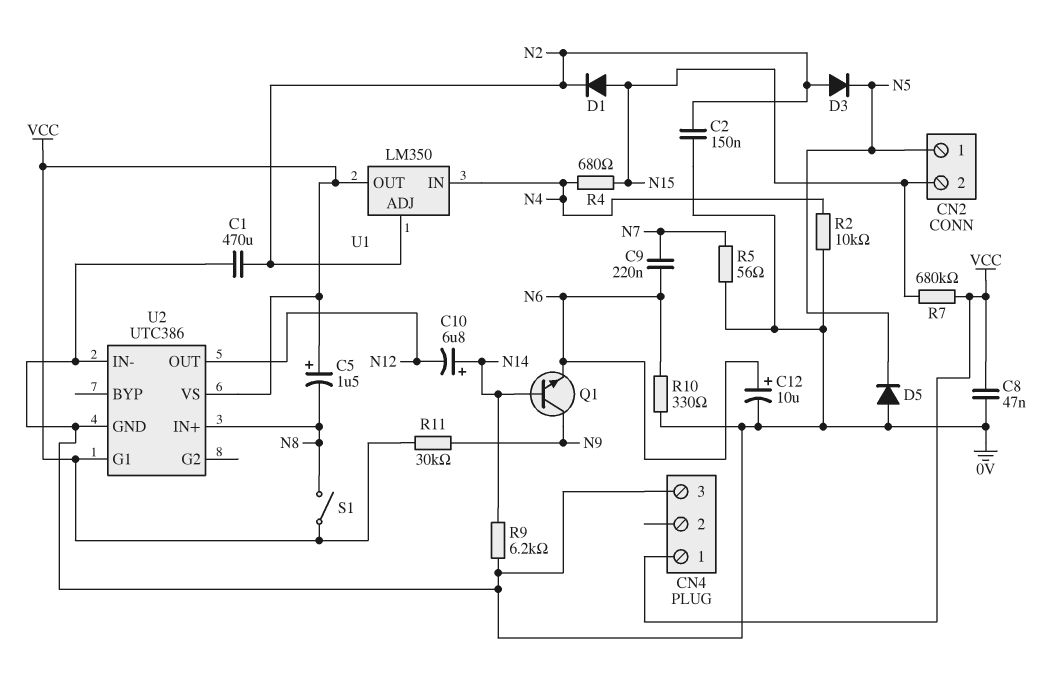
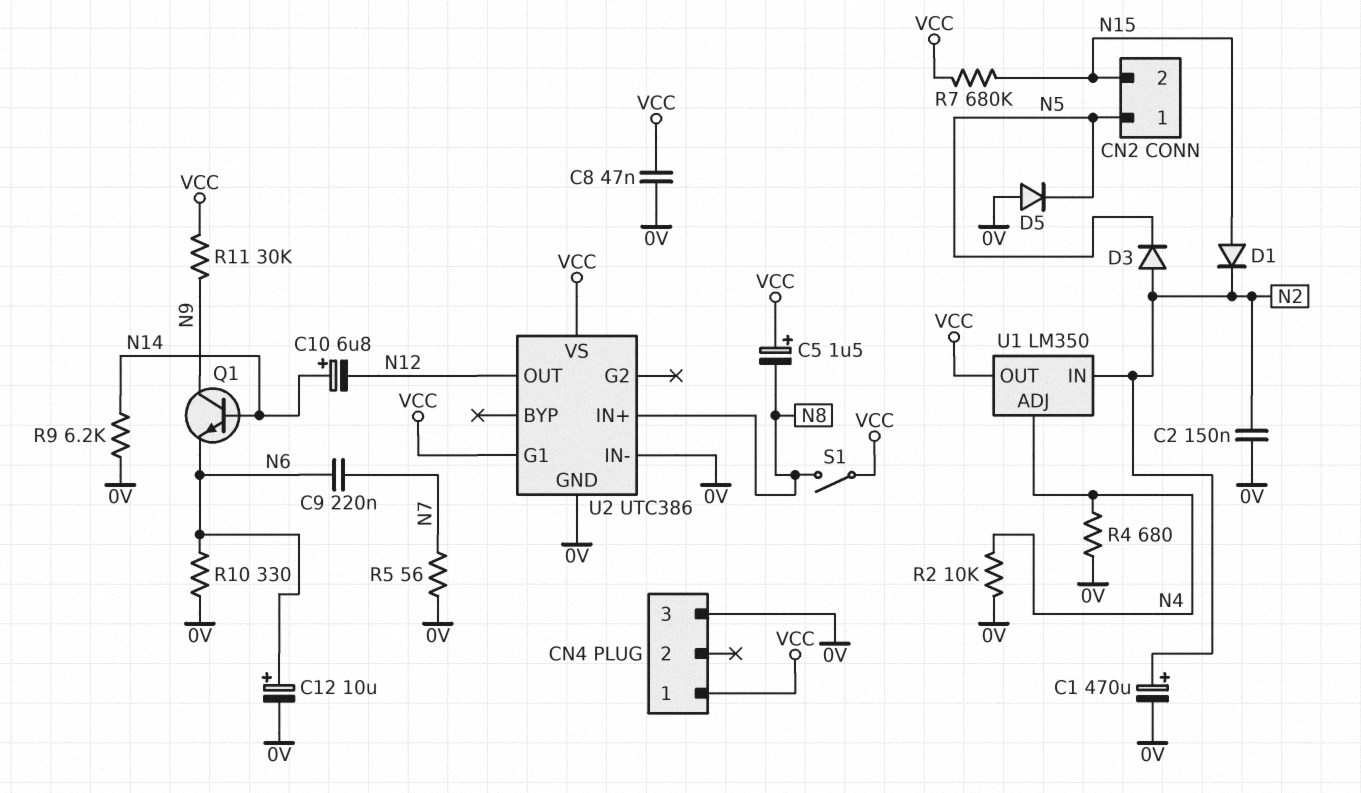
C1: 470uF (0V, N2) -> 470uF (plus N2, minus 0V)
R4: 680 (N4, N15) -> 680 (0V, N4)
U1 pin ADJ: N2 -> N4
U1 pin IN: N4 -> N2

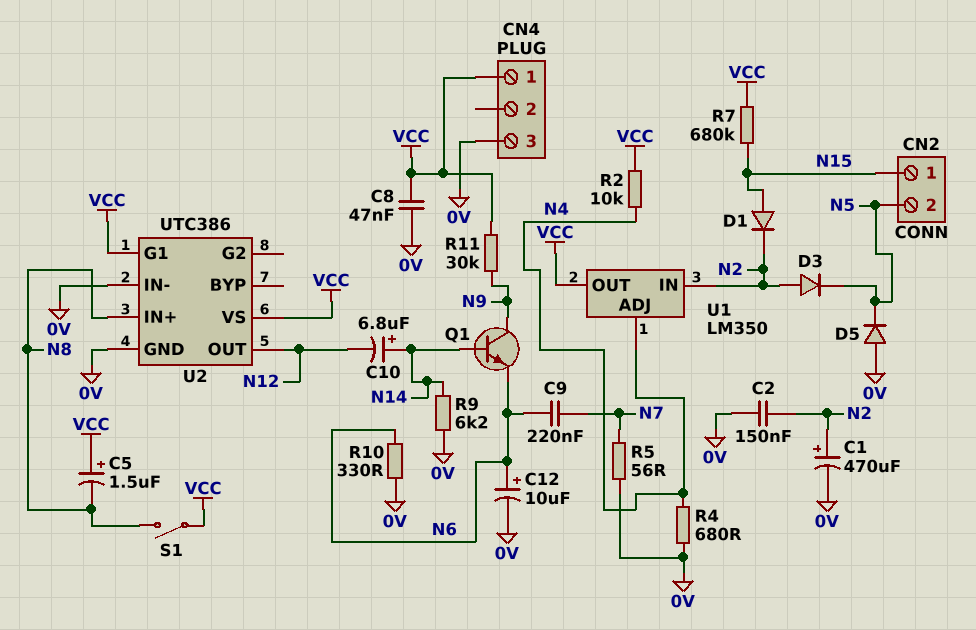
CN2 pin 1: N5 -> N15
CN2 pin 2: N15 -> N5
R2: 10k (0V, N4) -> 10k (N4, VCC)

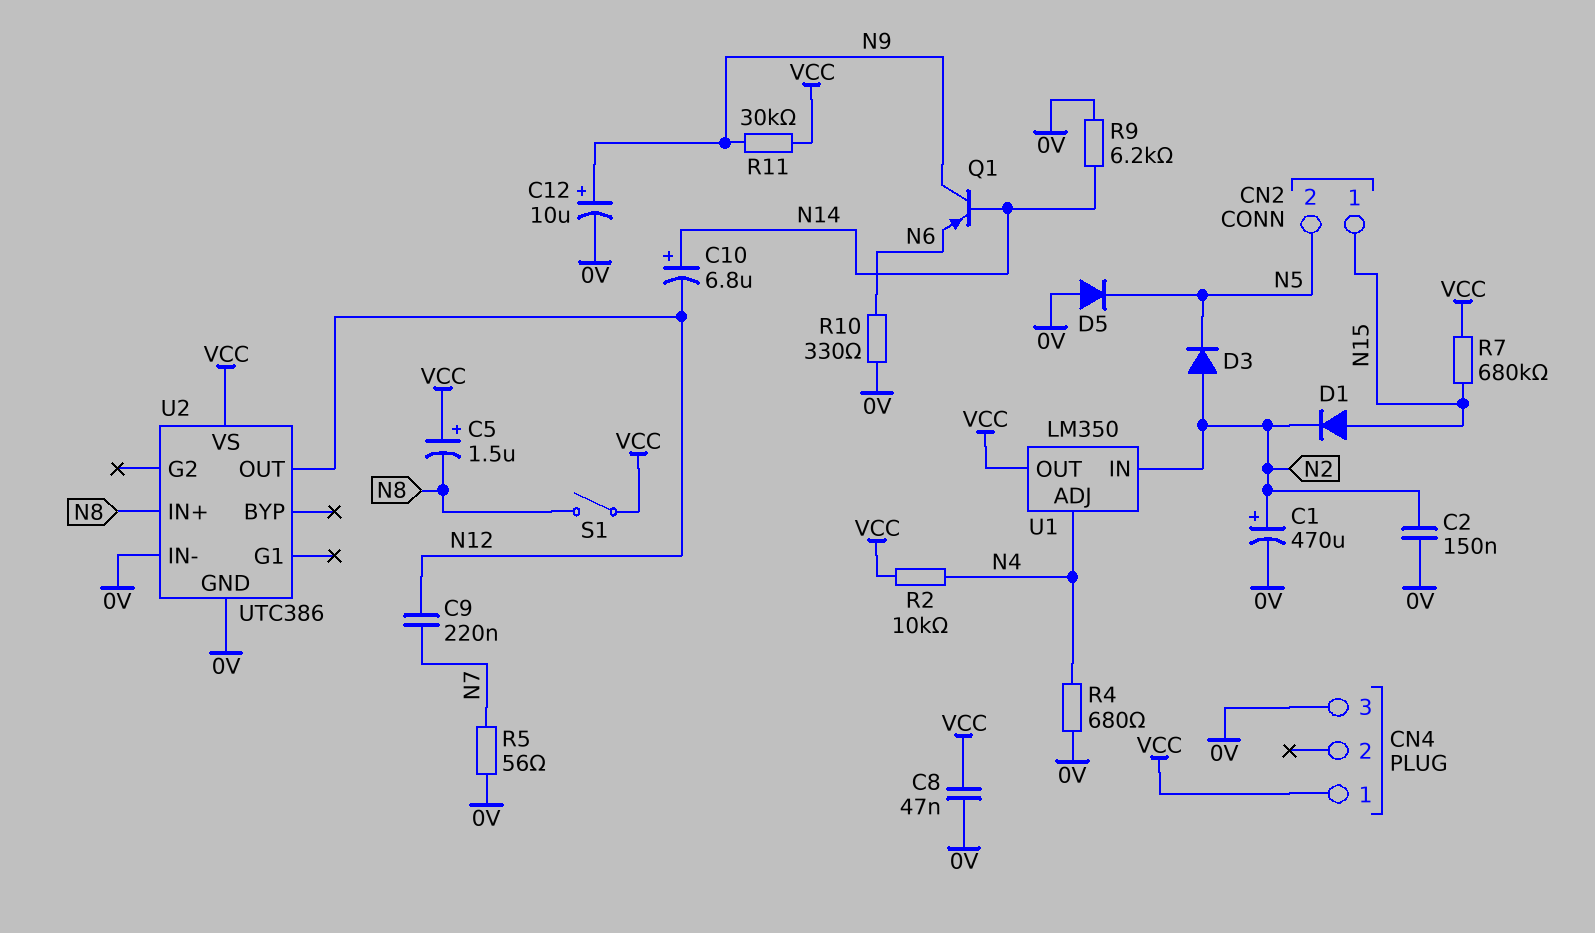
C9: 220nF (N6, N7) -> 220nF (N7, N12)
C12: 10uF (plus N6, minus 0V) -> 10uF (plus N9, minus 0V)
Q1: NPN (B N14, C N9, E N6) -> PNP (B N14, C N9, E N6)
U2 pin G1: VCC -> none

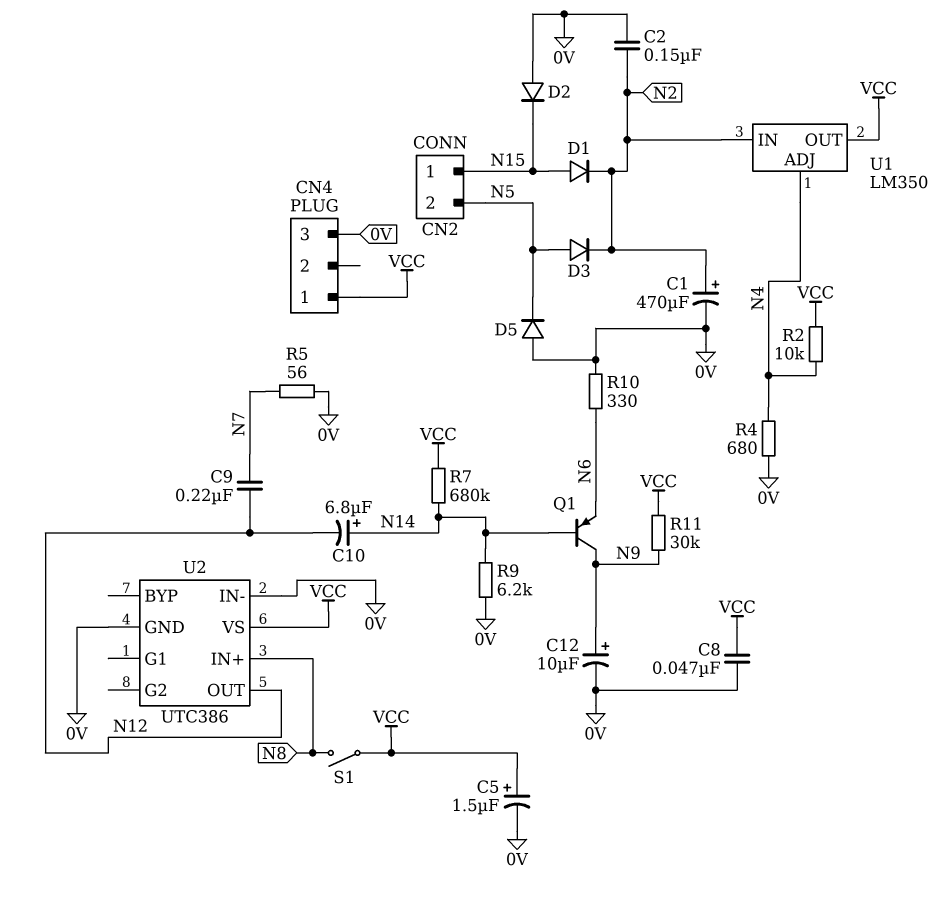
C5: 1.5uF (plus VCC, minus N8) -> 1.5uF (plus VCC, minus 0V)
D2: none -> diode (A 0V, K N15)
D3: diode (A N2, K N5) -> diode (A N5, K N2)
R7: 680k (N15, VCC) -> 680k (N14, VCC)

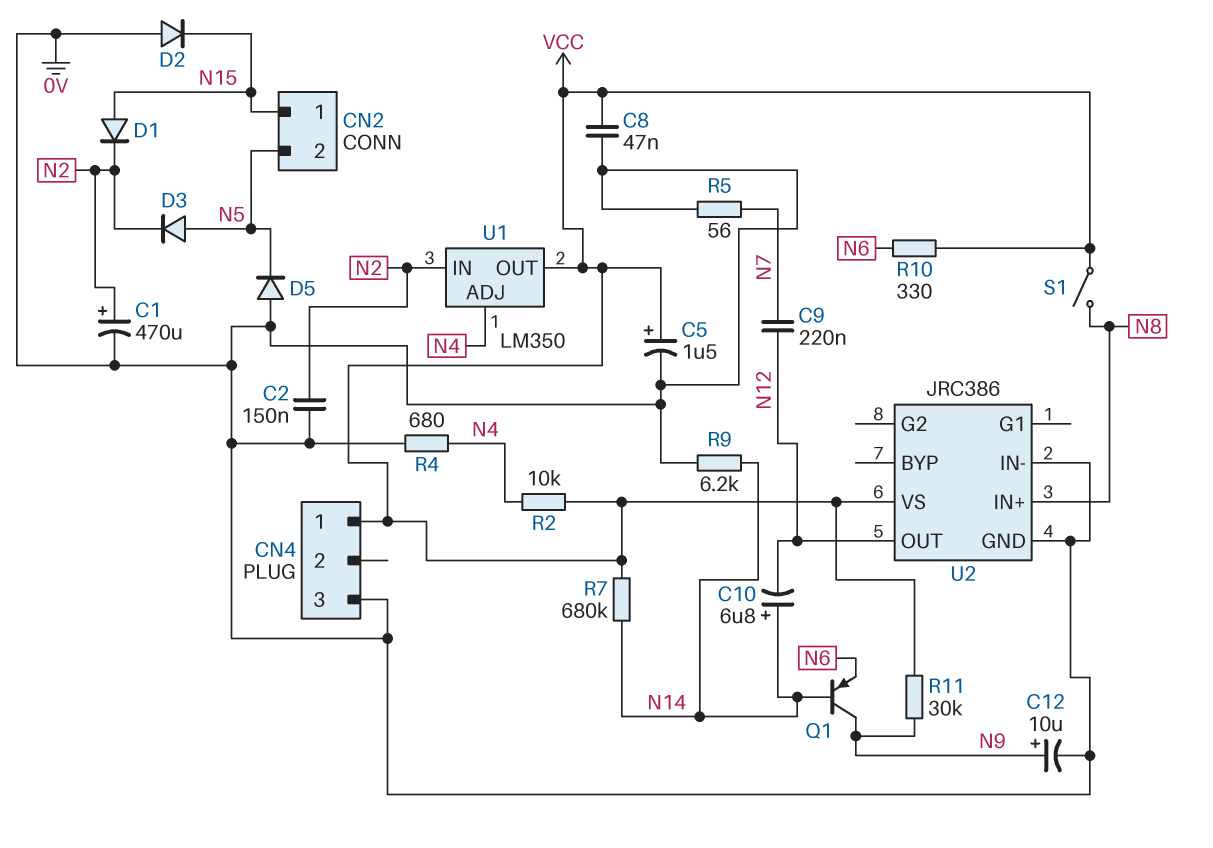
R10: 330 (0V, N6) -> 330 (N6, VCC)
U2: UTC386 -> JRC386

